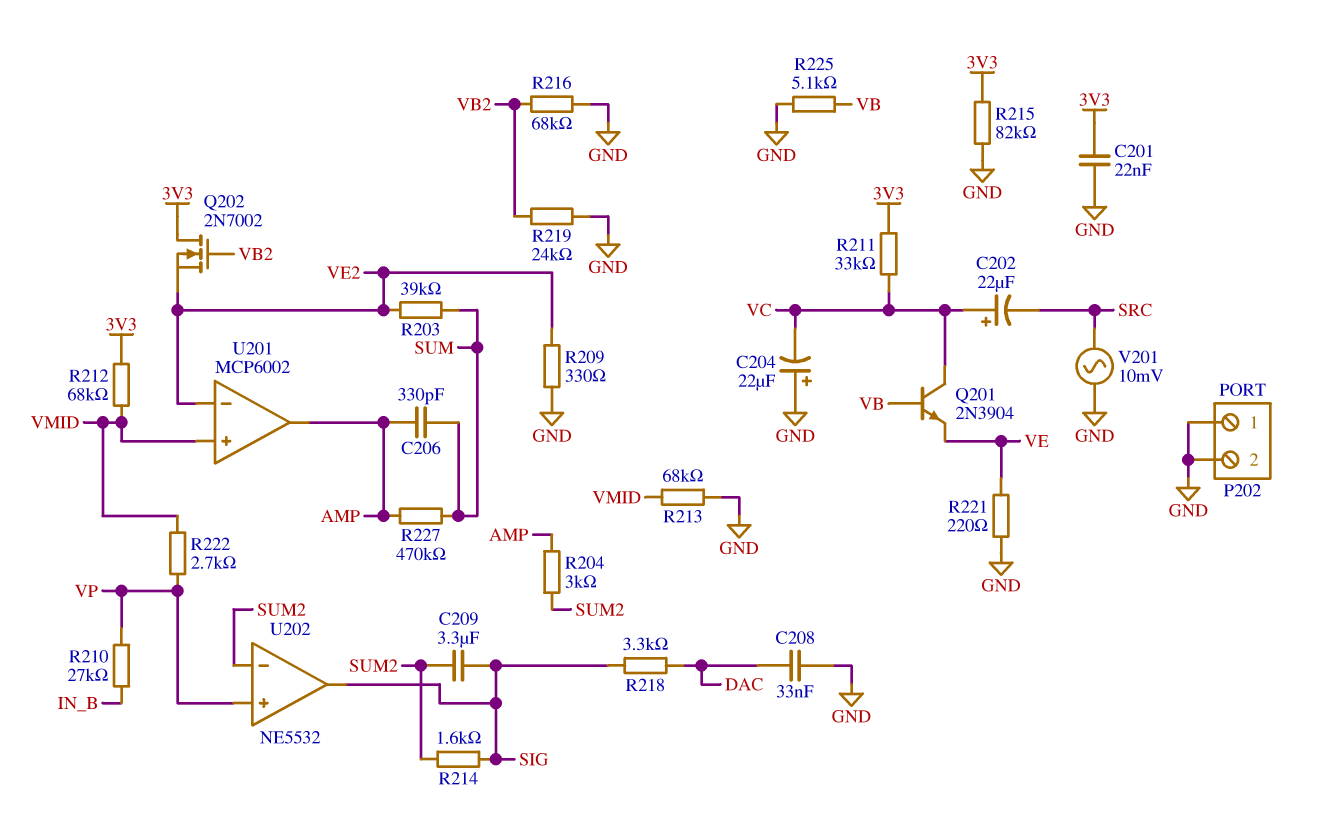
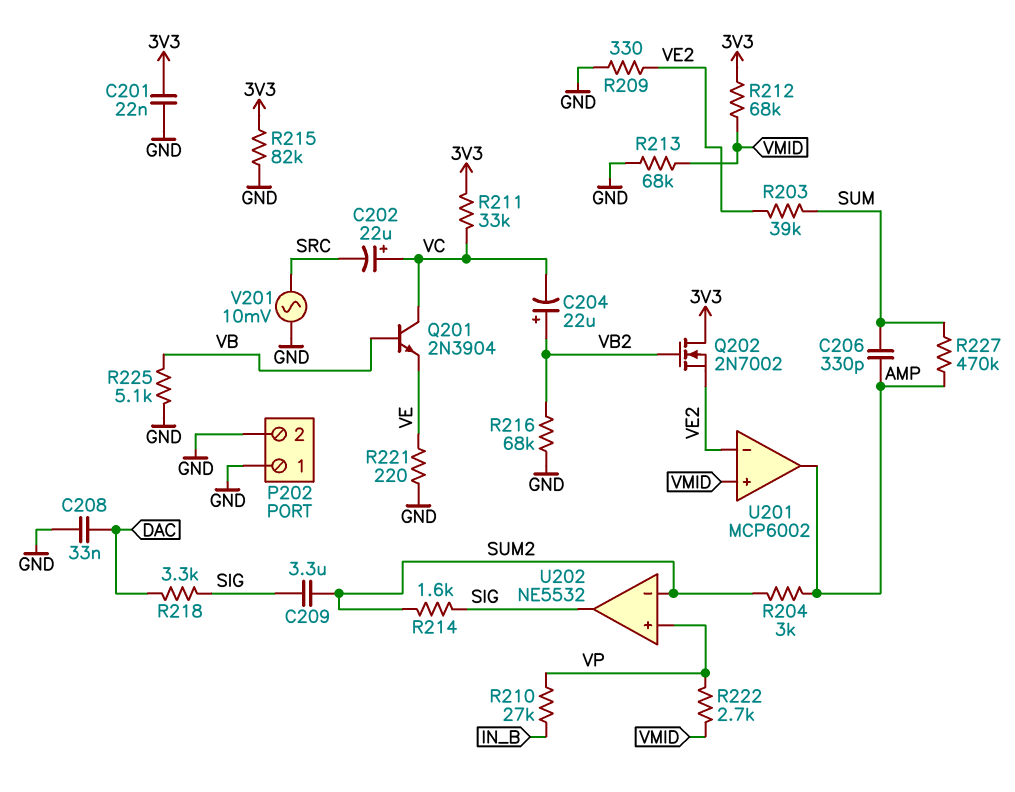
C204: 22uF (plus GND, minus VC) -> 22uF (plus VB2, minus VC)
R219: 24k (GND, VB2) -> none

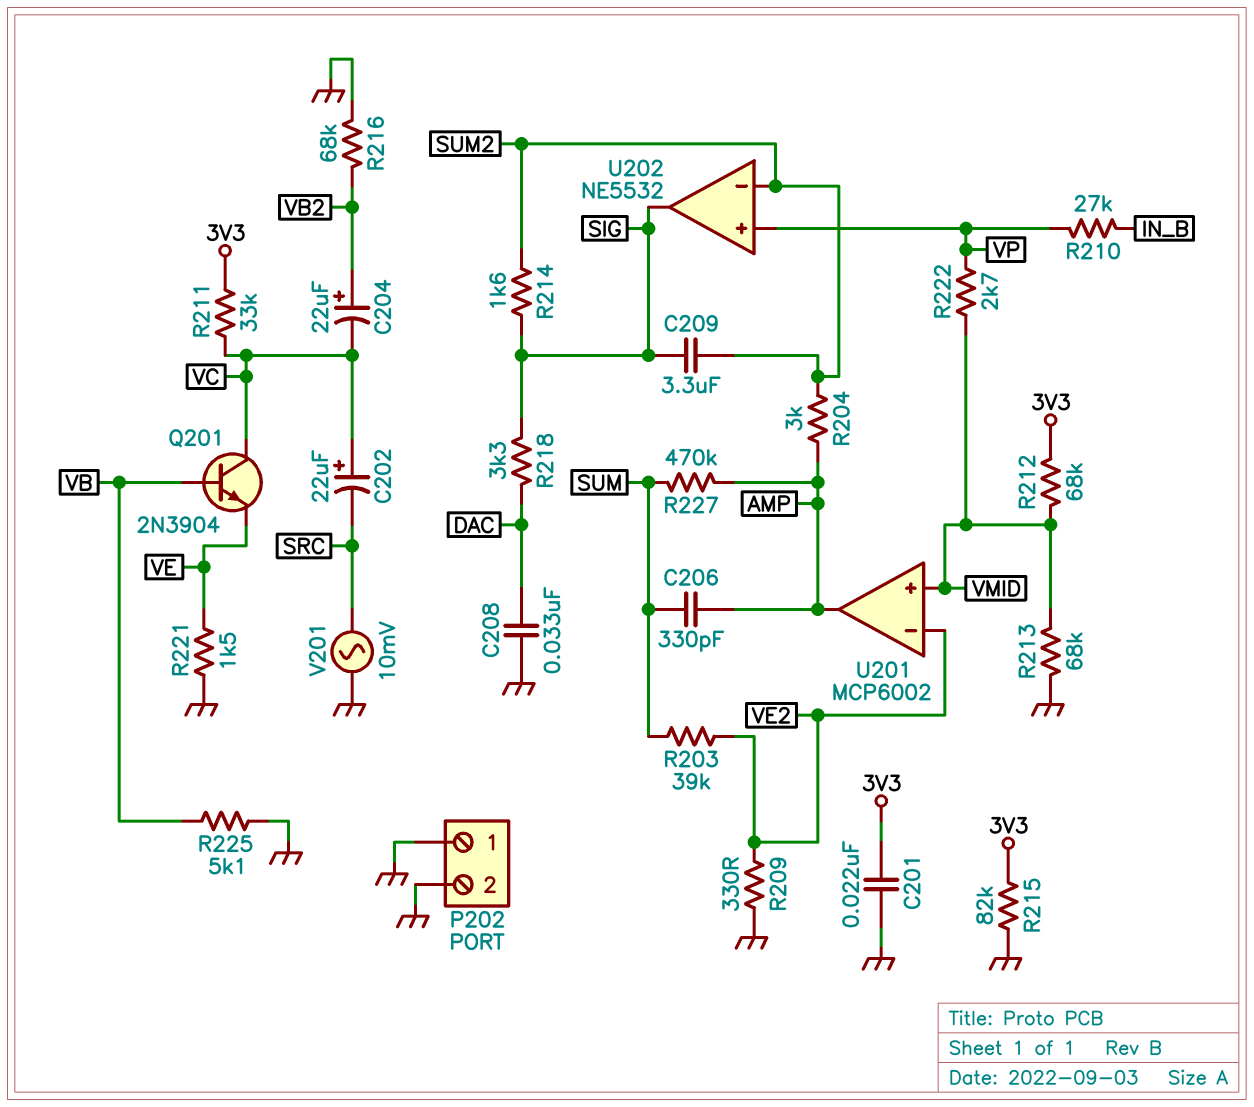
Q202: NMOS 2N7002 (G VB2, D 3V3, S VE2) -> none
R221: 220 (GND, VE) -> 1.5k (GND, VE)

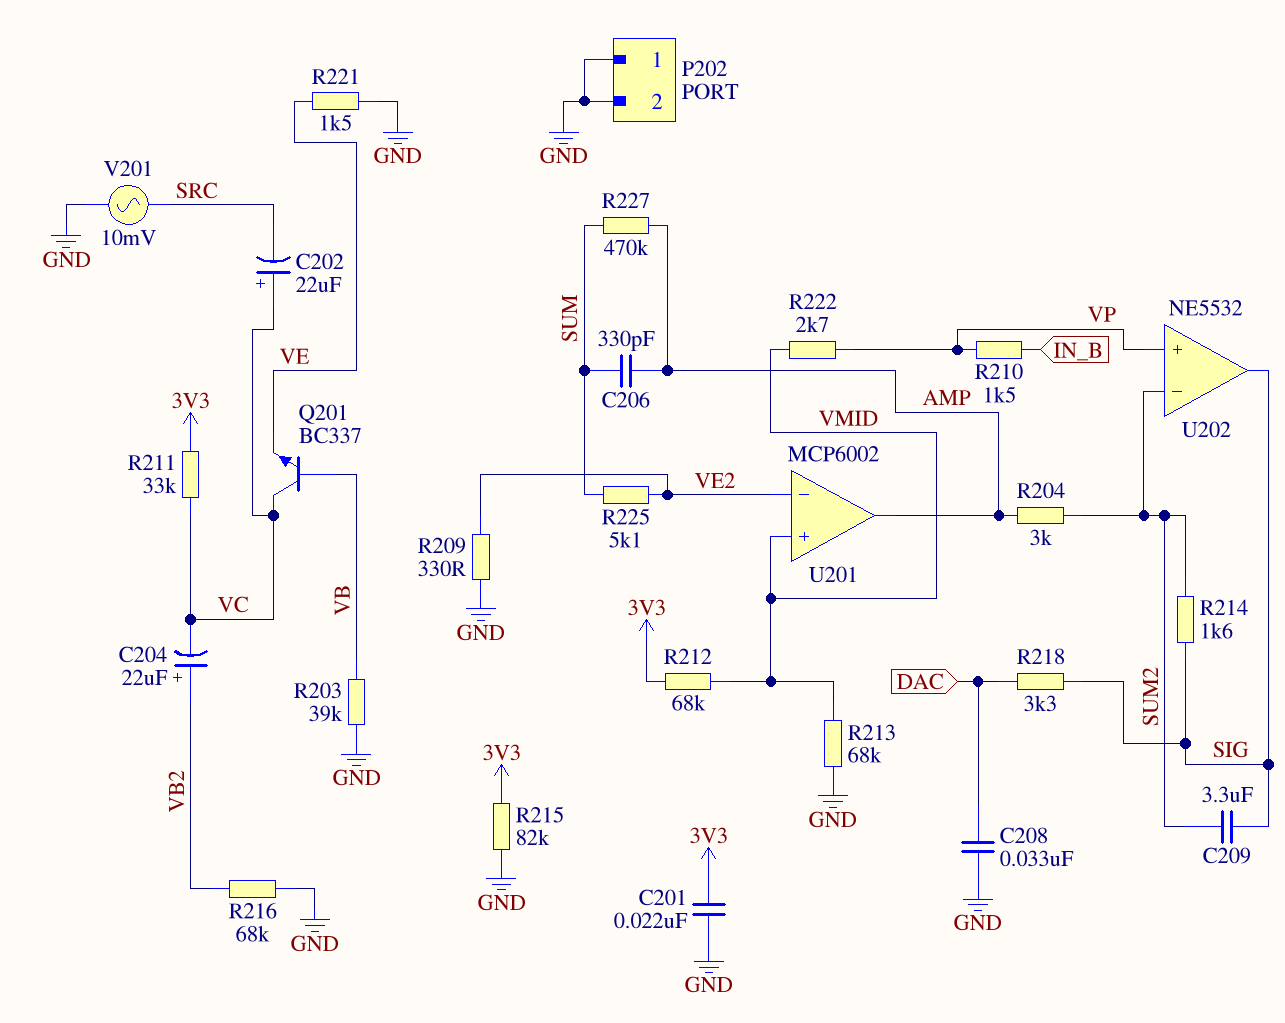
Q201: NPN 2N3904 (B VB, C VC, E VE) -> NPN BC337 (B VB, C VC, E VE)
R203: 39k (SUM, VE2) -> 39k (GND, VB)
R210: 27k (IN_B, VP) -> 1.5k (IN_B, VP)
R225: 5.1k (GND, VB) -> 5.1k (SUM, VE2)

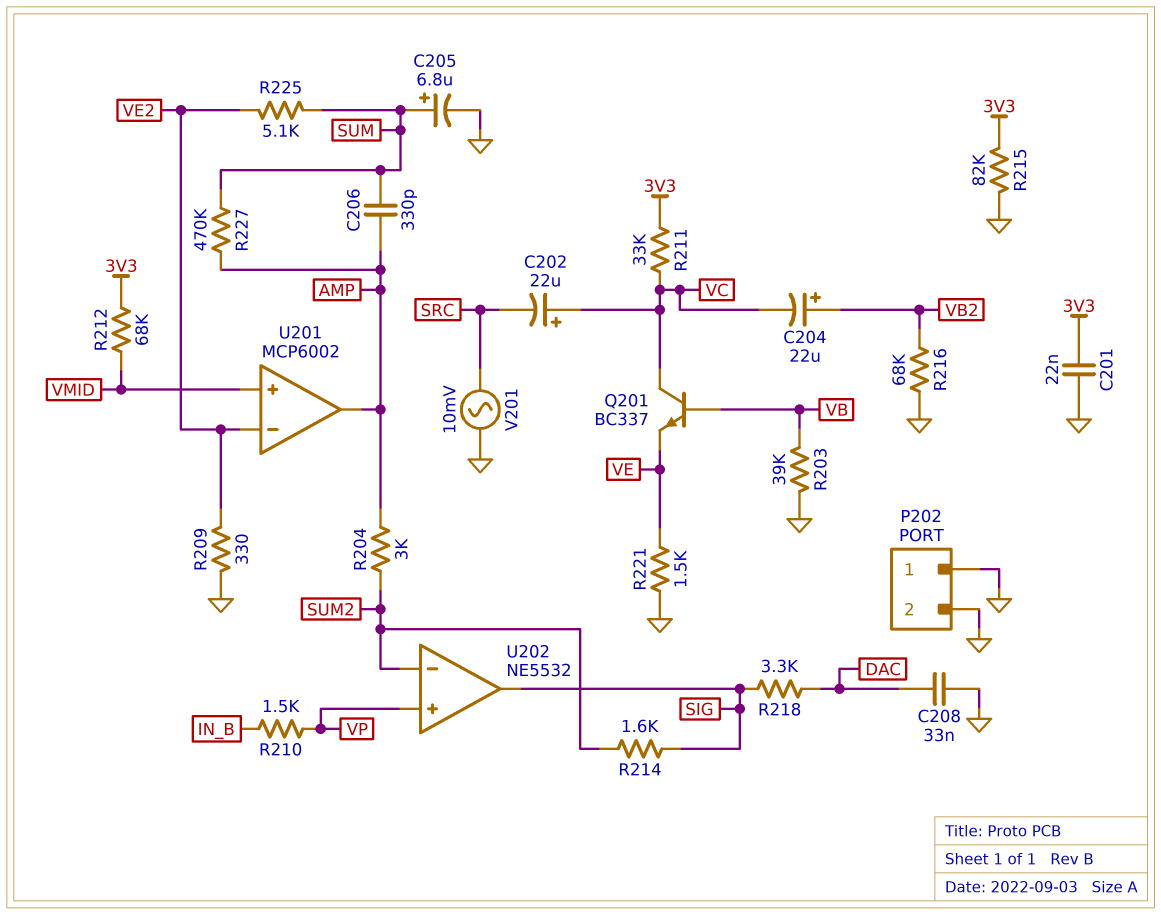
C205: none -> 6.8uF (plus SUM, minus GND)
C209: 3.3uF (SIG, SUM2) -> none
R213: 68k (GND, VMID) -> none
R222: 2.7k (VMID, VP) -> none

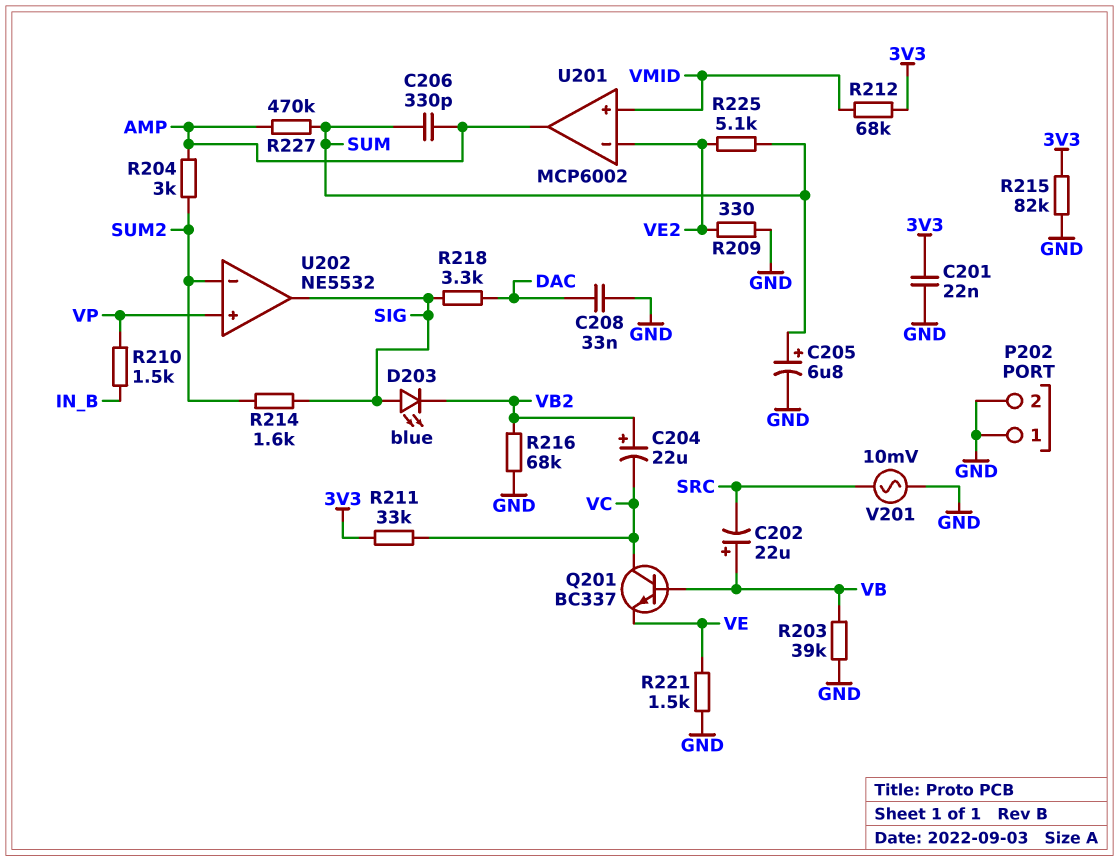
C202: 22uF (plus VC, minus SRC) -> 22uF (plus VB, minus SRC)
D203: none -> LED blue (A SIG, K VB2)

